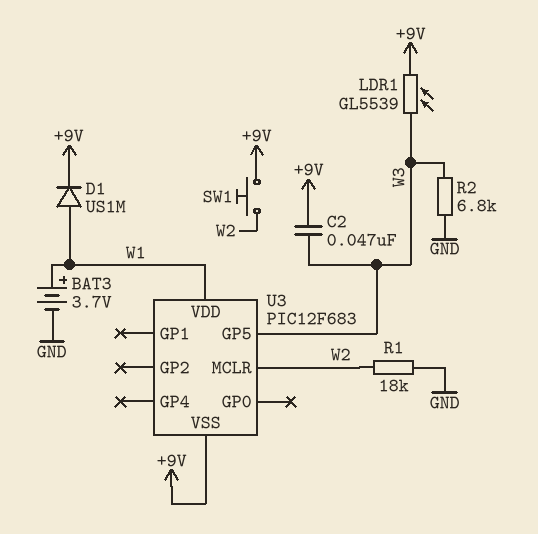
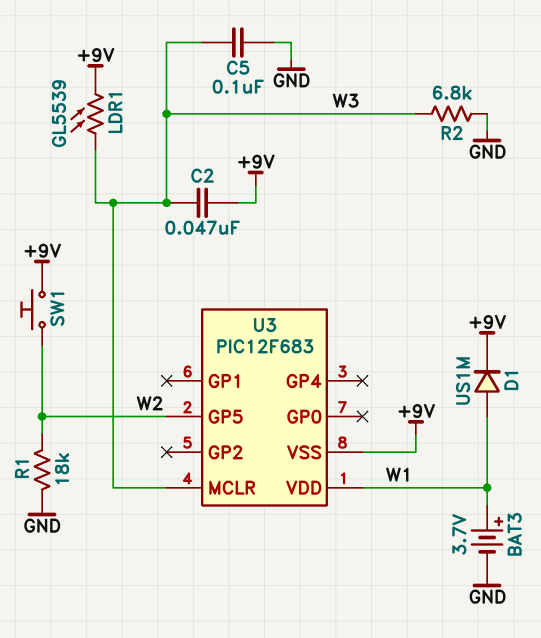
C5: none -> 100nF (GND, W3)
U3 pin GP5: W3 -> W2
U3 pin MCLR: W2 -> W3

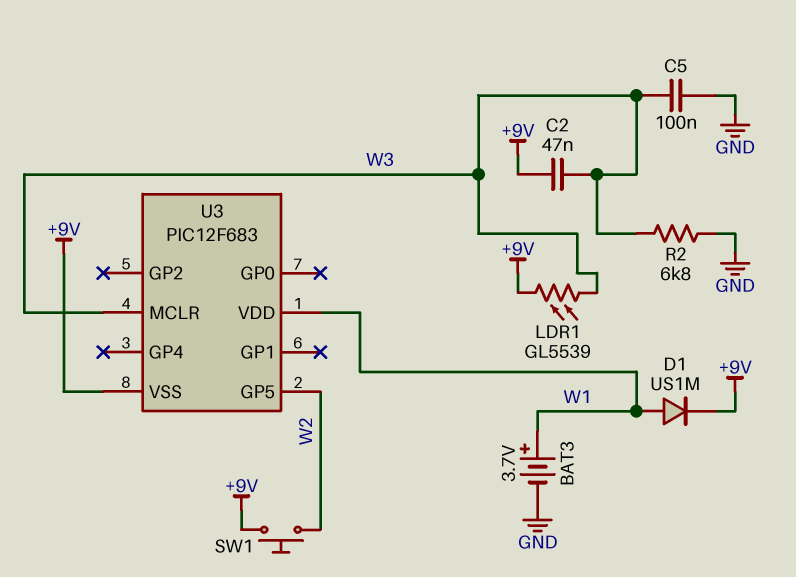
R1: 18k (GND, W2) -> none

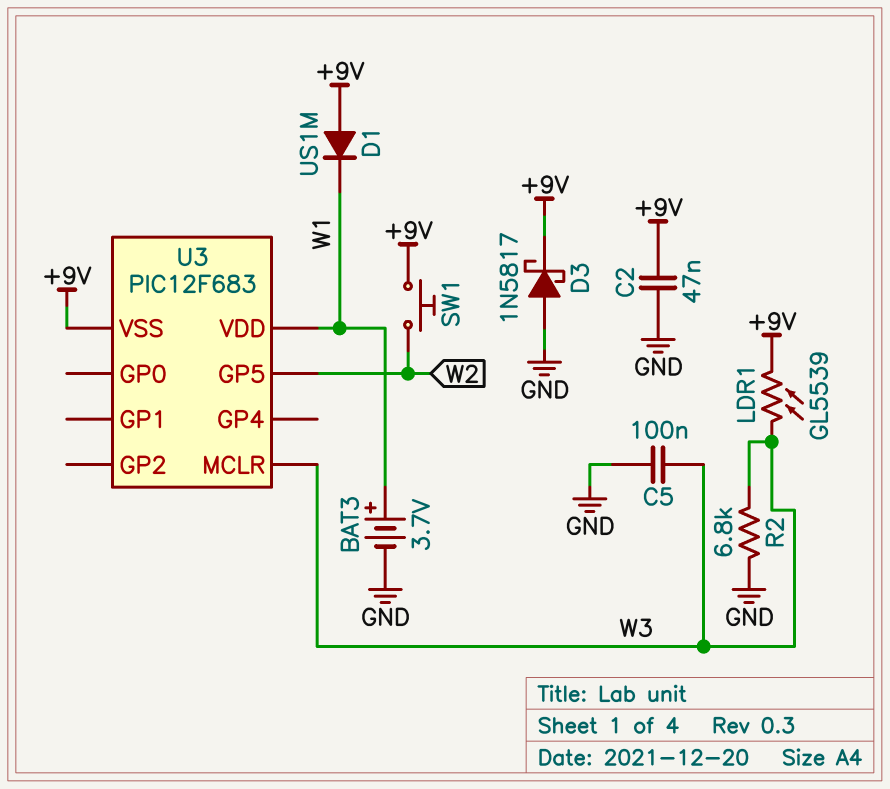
C2: 47nF (+9V, W3) -> 47nF (+9V, GND)
D1: diode US1M (A W1, K +9V) -> diode US1M (A +9V, K W1)
D3: none -> schottky 1N5817 (A GND, K +9V)

